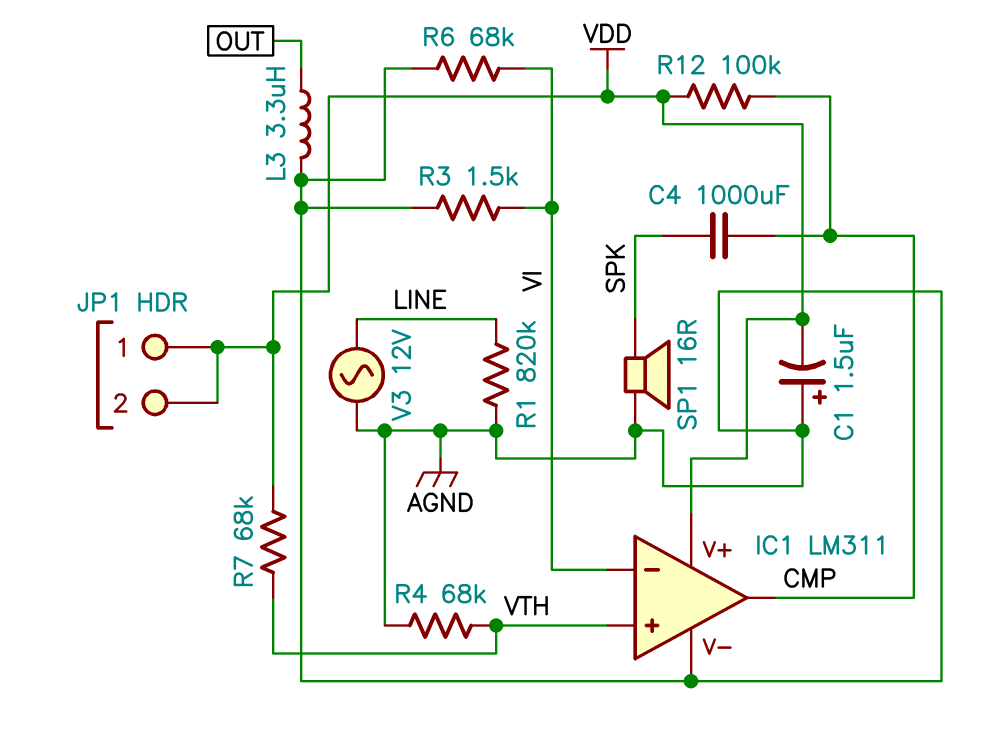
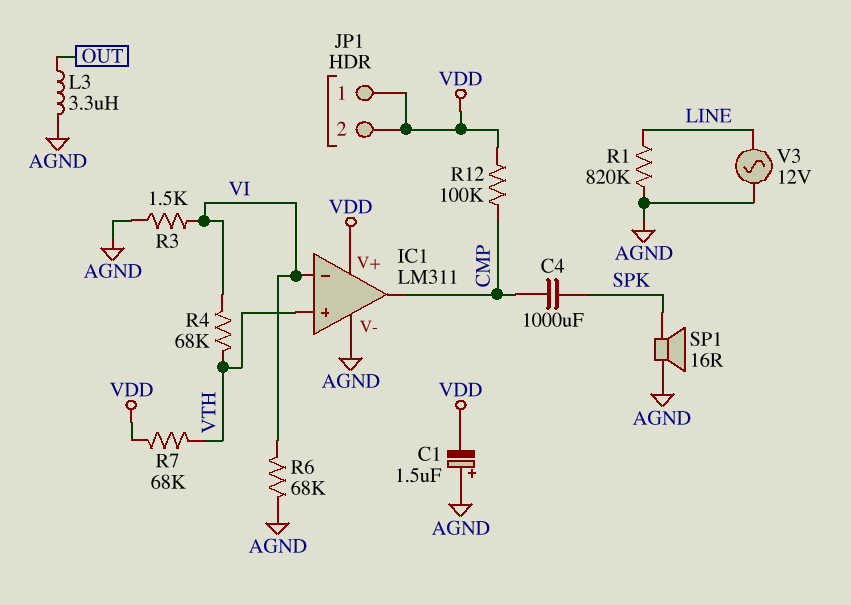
R4: 68k (AGND, VTH) -> 68k (VI, VTH)

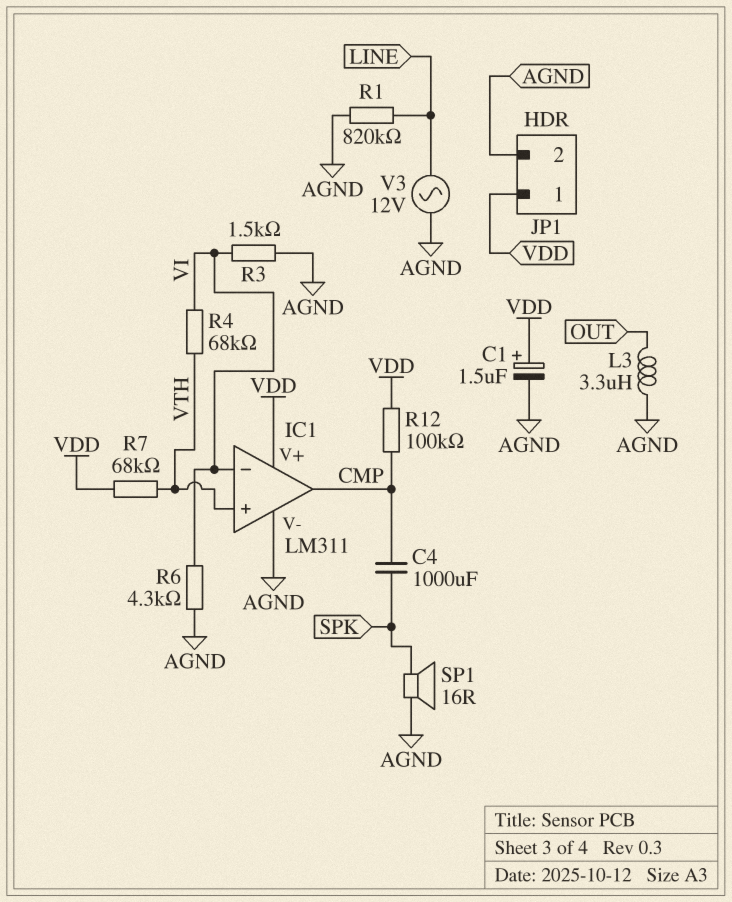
C1: 1.5uF (plus AGND, minus VDD) -> 1.5uF (plus VDD, minus AGND)
JP1 pin 2: VDD -> AGND
R6: 68k (AGND, VI) -> 4.3k (AGND, VI)

